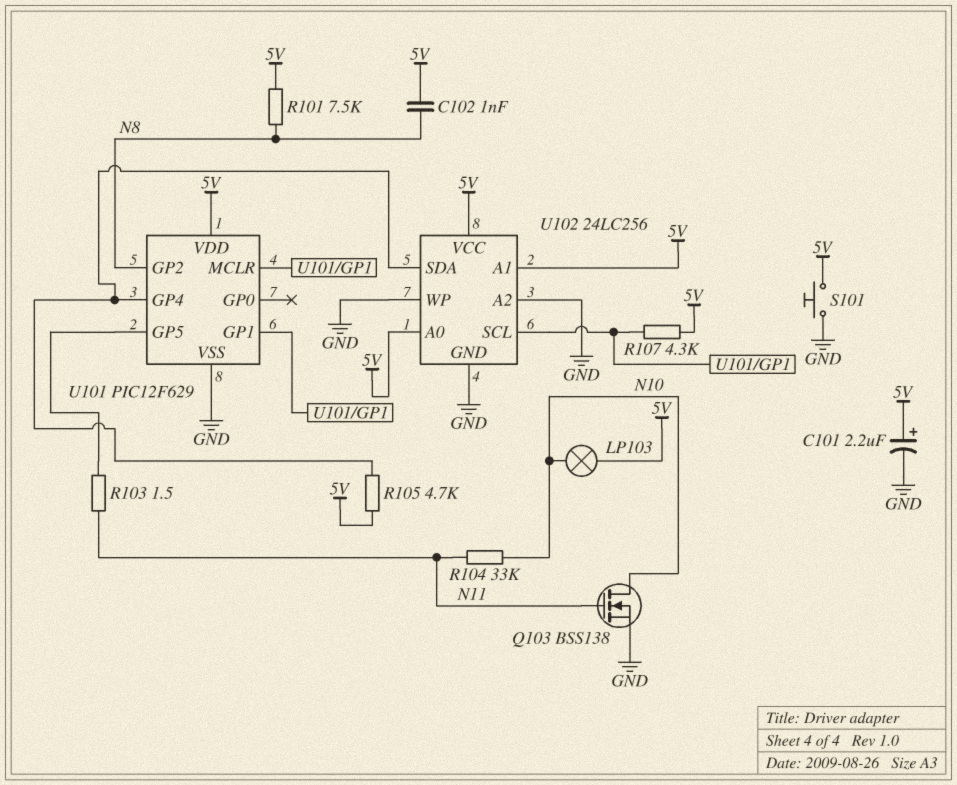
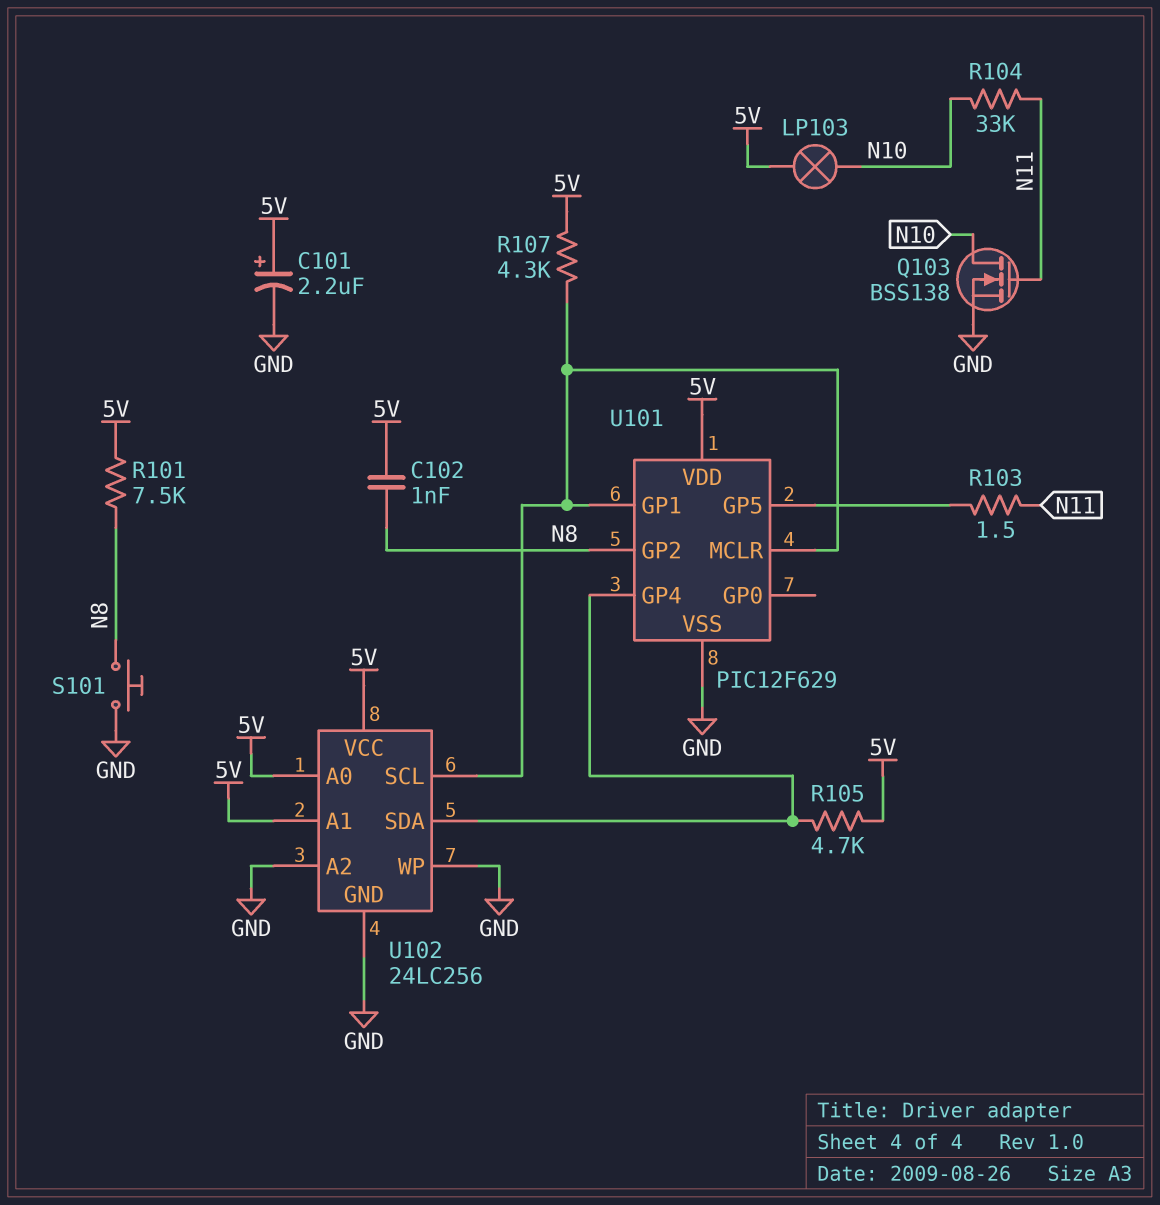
S101: button (5V, GND) -> button (GND, N8)

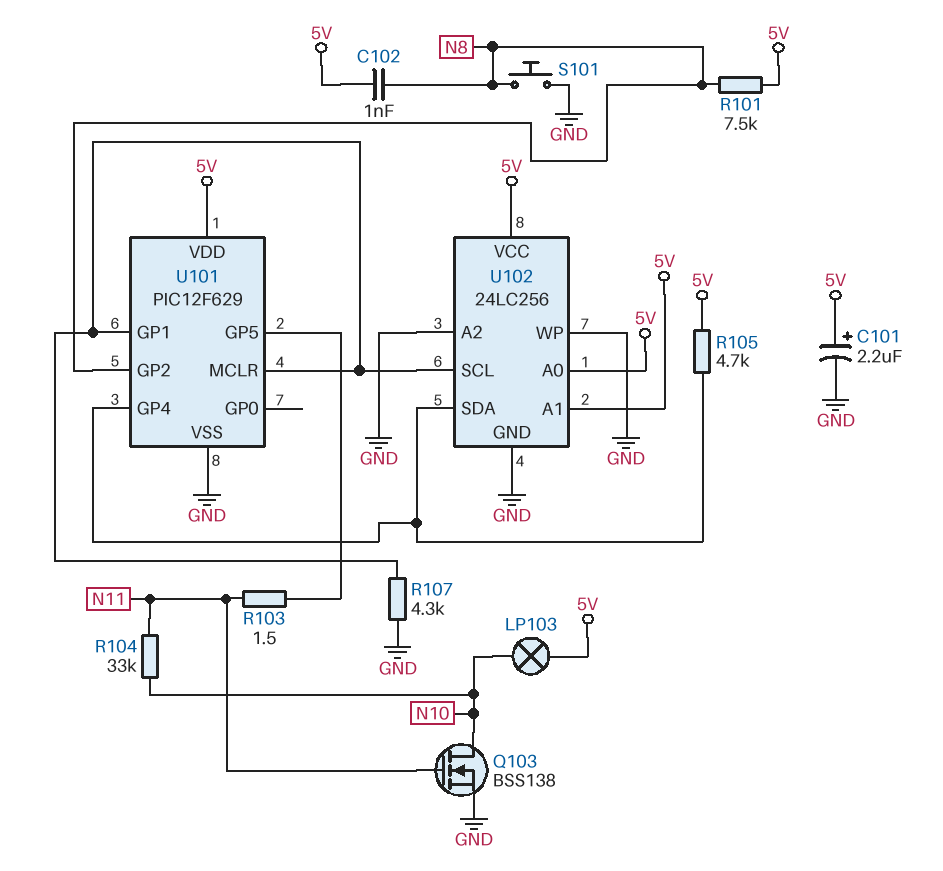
R107: 4.3k (5V, U101/GP1) -> 4.3k (GND, U101/GP1)

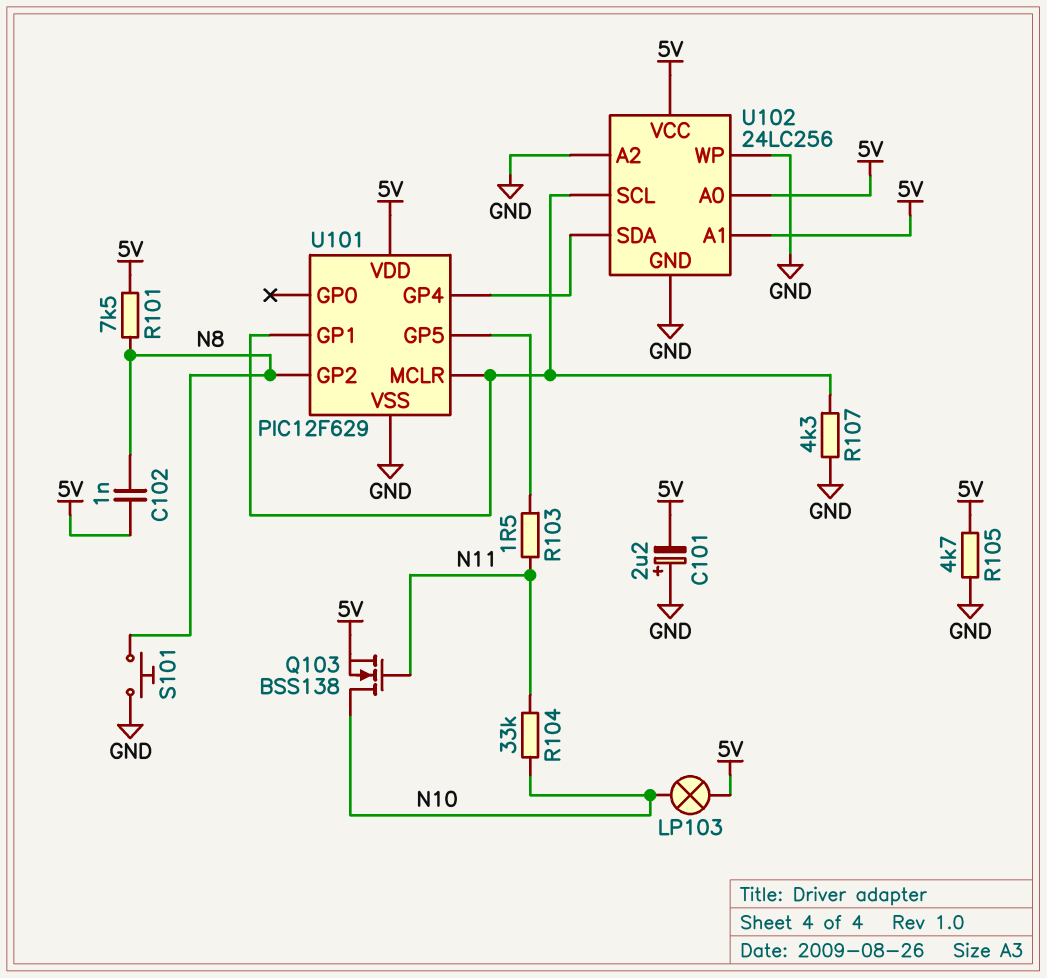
C101: 2.2uF (plus 5V, minus GND) -> 2.2uF (plus GND, minus 5V)
Q103: NMOS BSS138 (G N11, D N10, S GND) -> NMOS BSS138 (G N11, D N10, S 5V)
R105: 4.7k (5V, U101/GP4) -> 4.7k (5V, GND)

